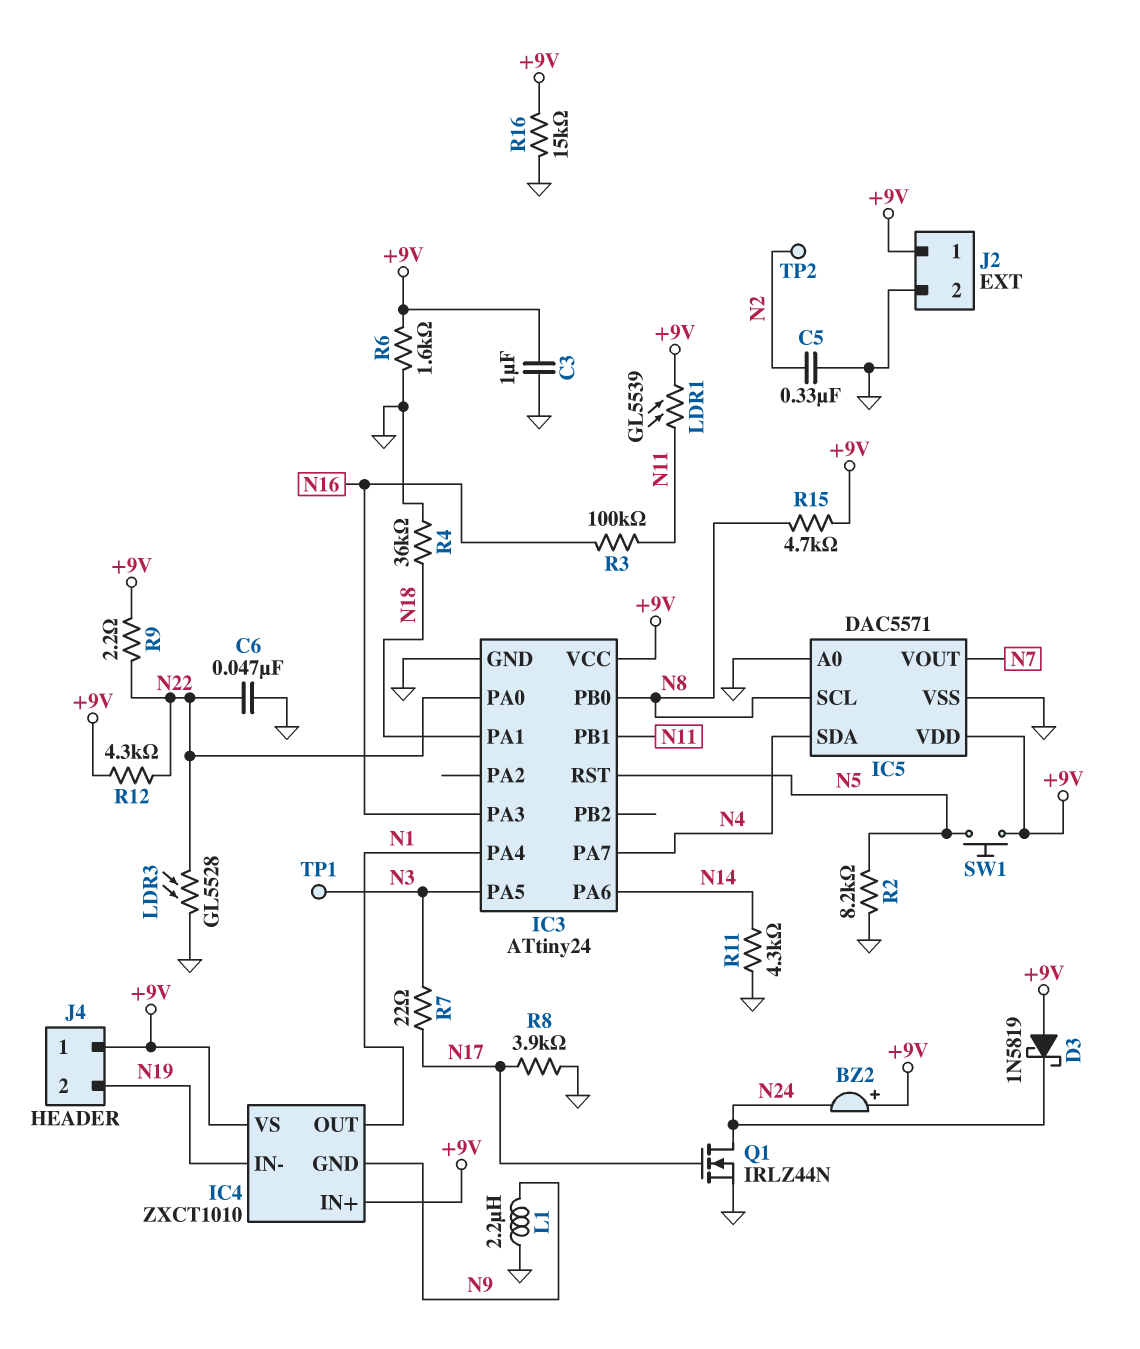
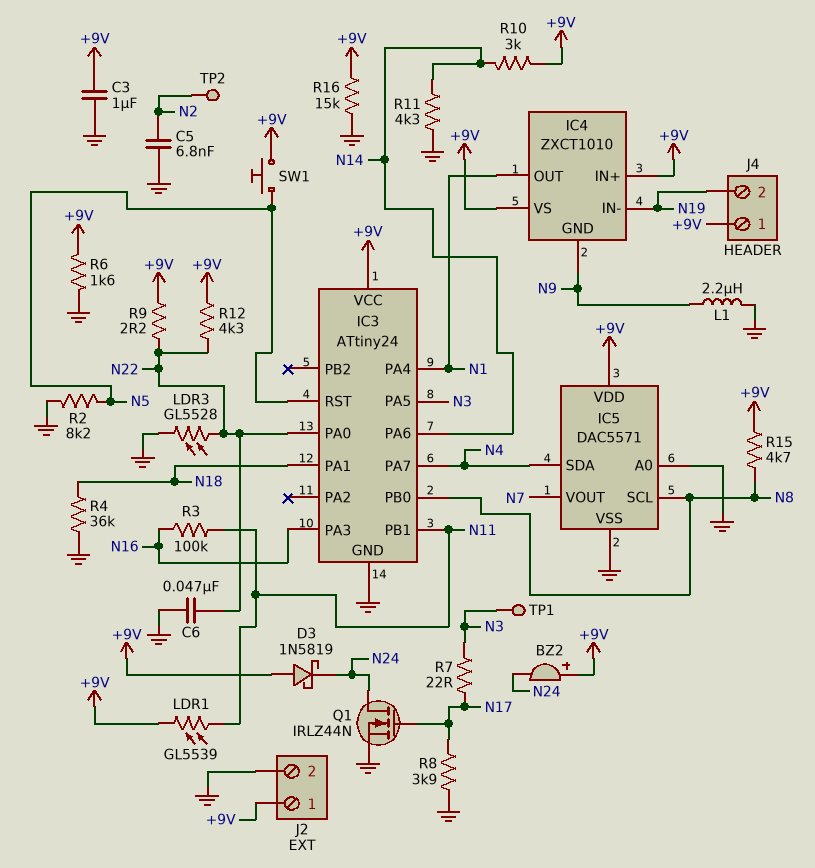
C5: 330nF (GND, N2) -> 6.8nF (GND, N2)
R10: none -> 3k (+9V, N14)

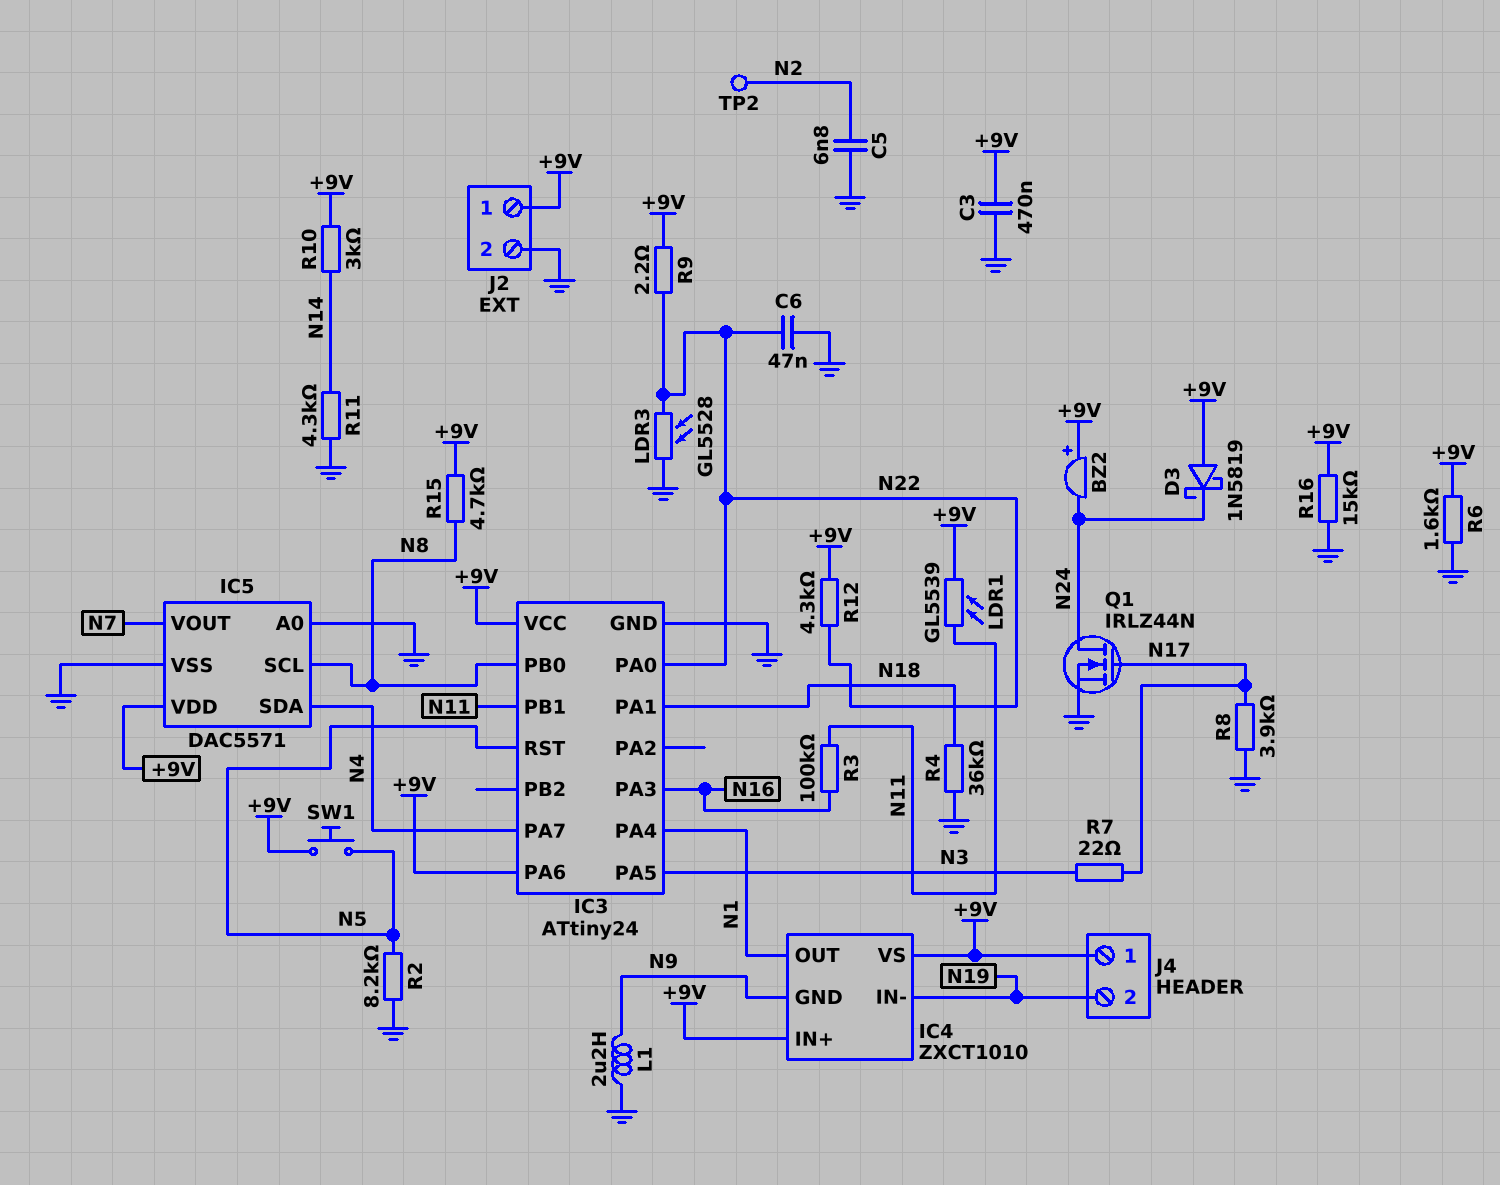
C3: 1uF (+9V, GND) -> 470nF (+9V, GND)
IC3 pin PA6: N14 -> +9V
TP1: test point (N3) -> none

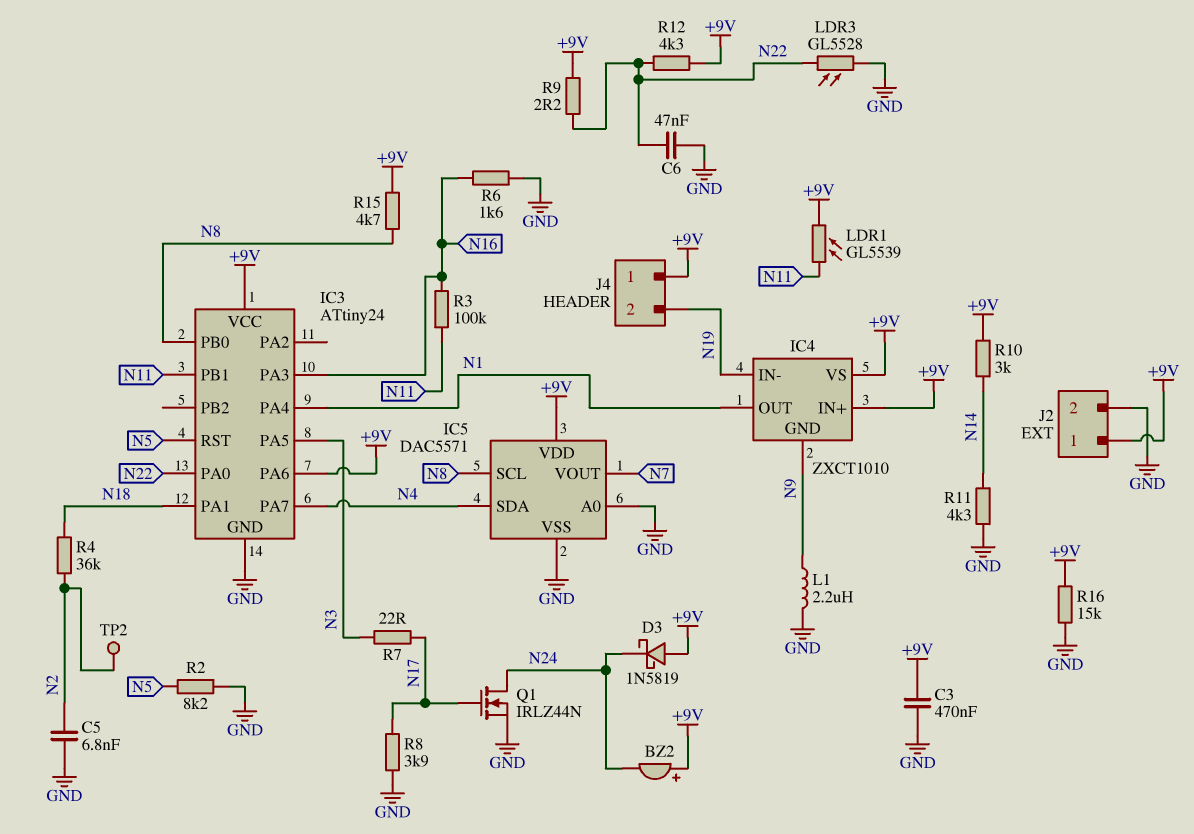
R4: 36k (GND, N18) -> 36k (N2, N18)
R6: 1.6k (+9V, GND) -> 1.6k (GND, N16)
SW1: button (+9V, N5) -> none

